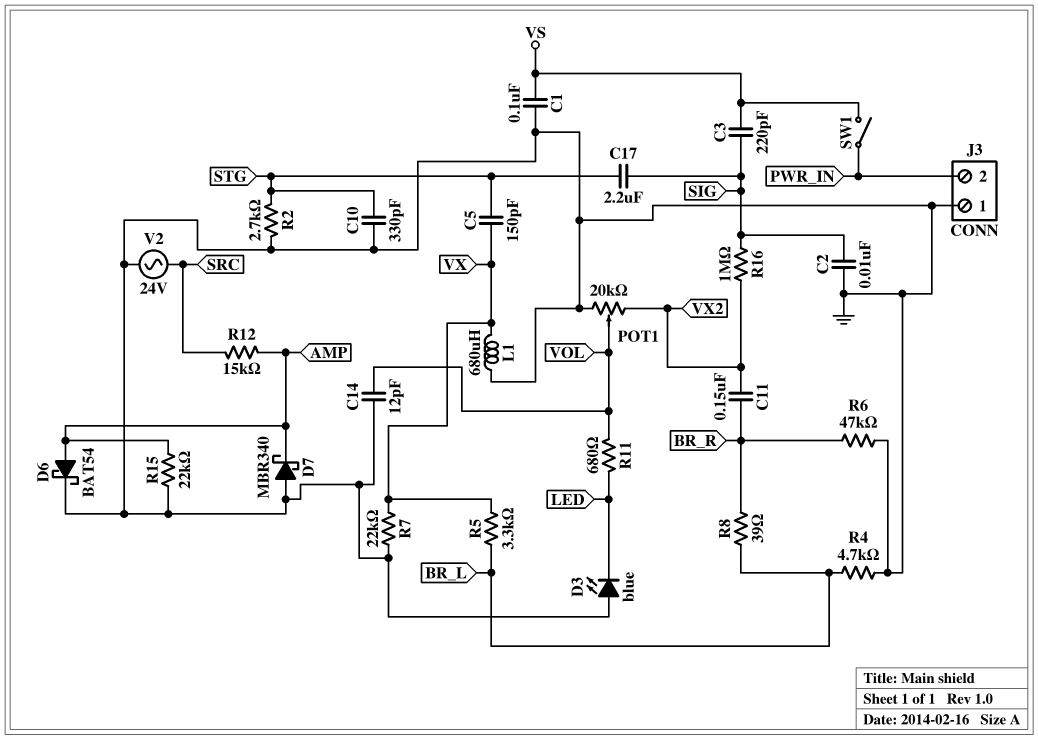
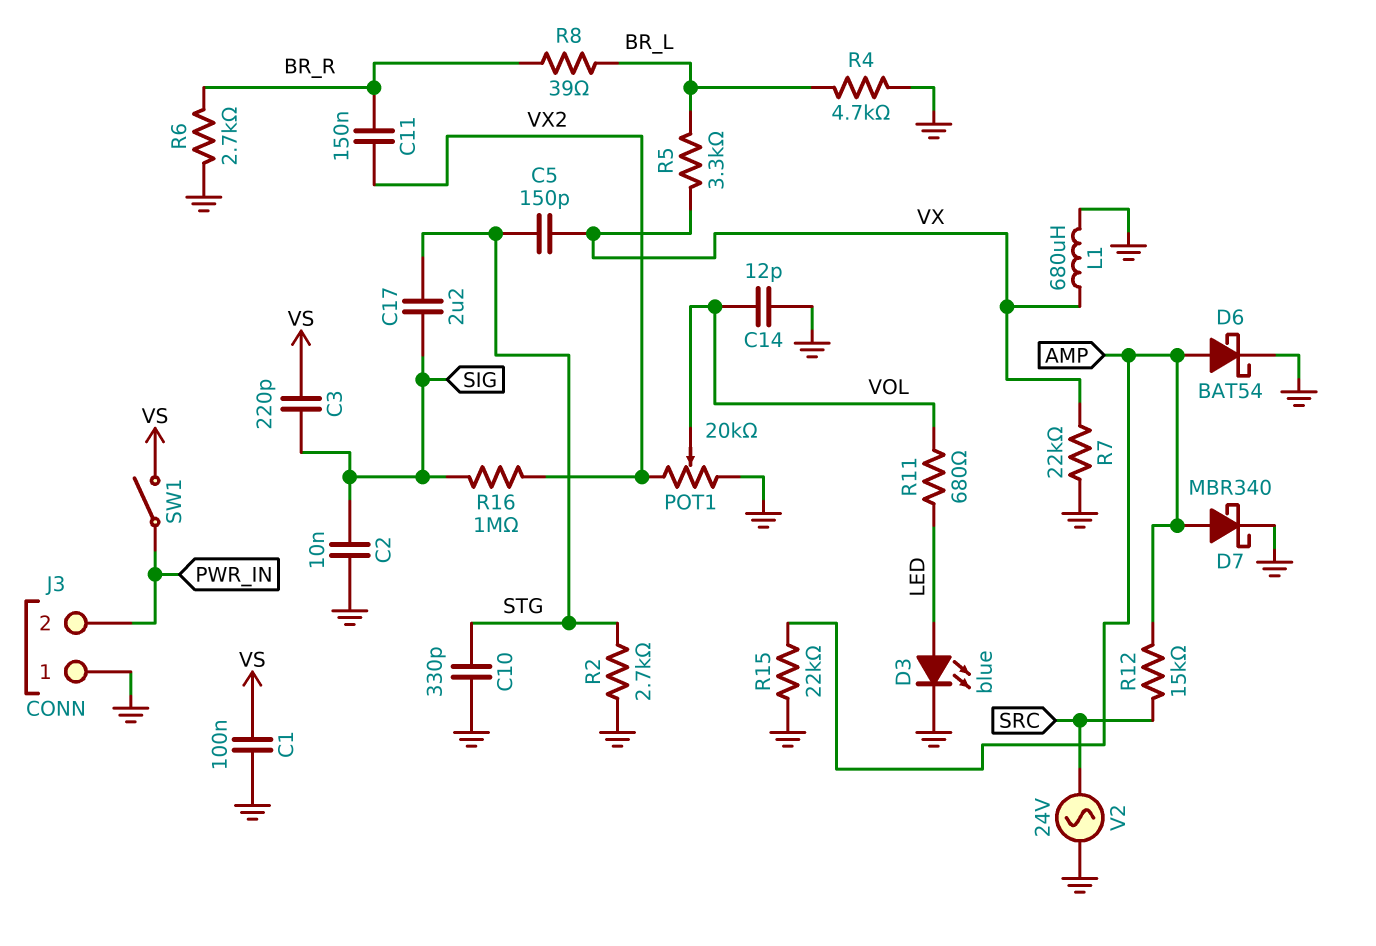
D3: LED blue (A GND, K LED) -> LED blue (A LED, K GND)
D7: schottky MBR340 (A GND, K AMP) -> schottky MBR340 (A AMP, K GND)
R6: 47k (BR_R, GND) -> 2.7k (BR_R, GND)

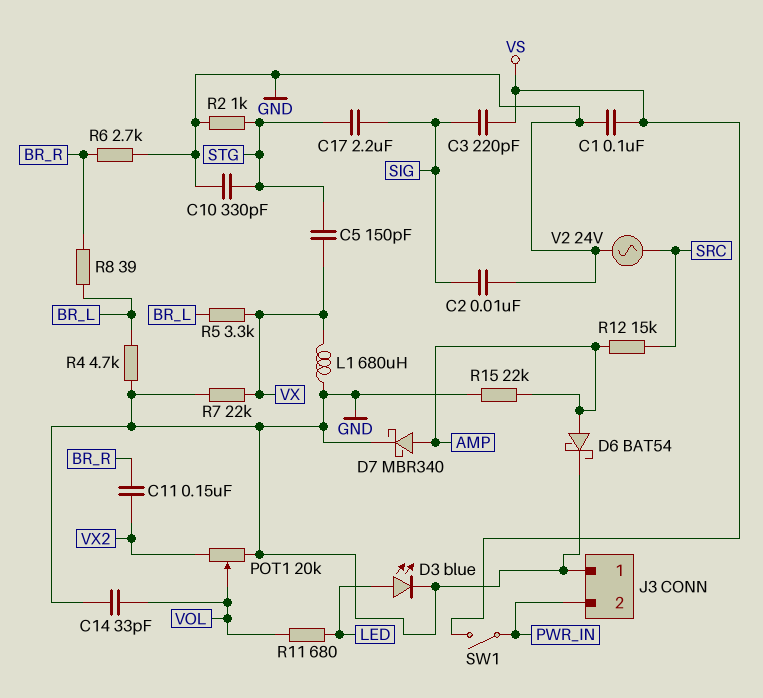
C14: 12pF (GND, VOL) -> 33pF (GND, VOL)
R2: 2.7k (GND, STG) -> 1k (GND, STG)
R16: 1M (SIG, VX2) -> none

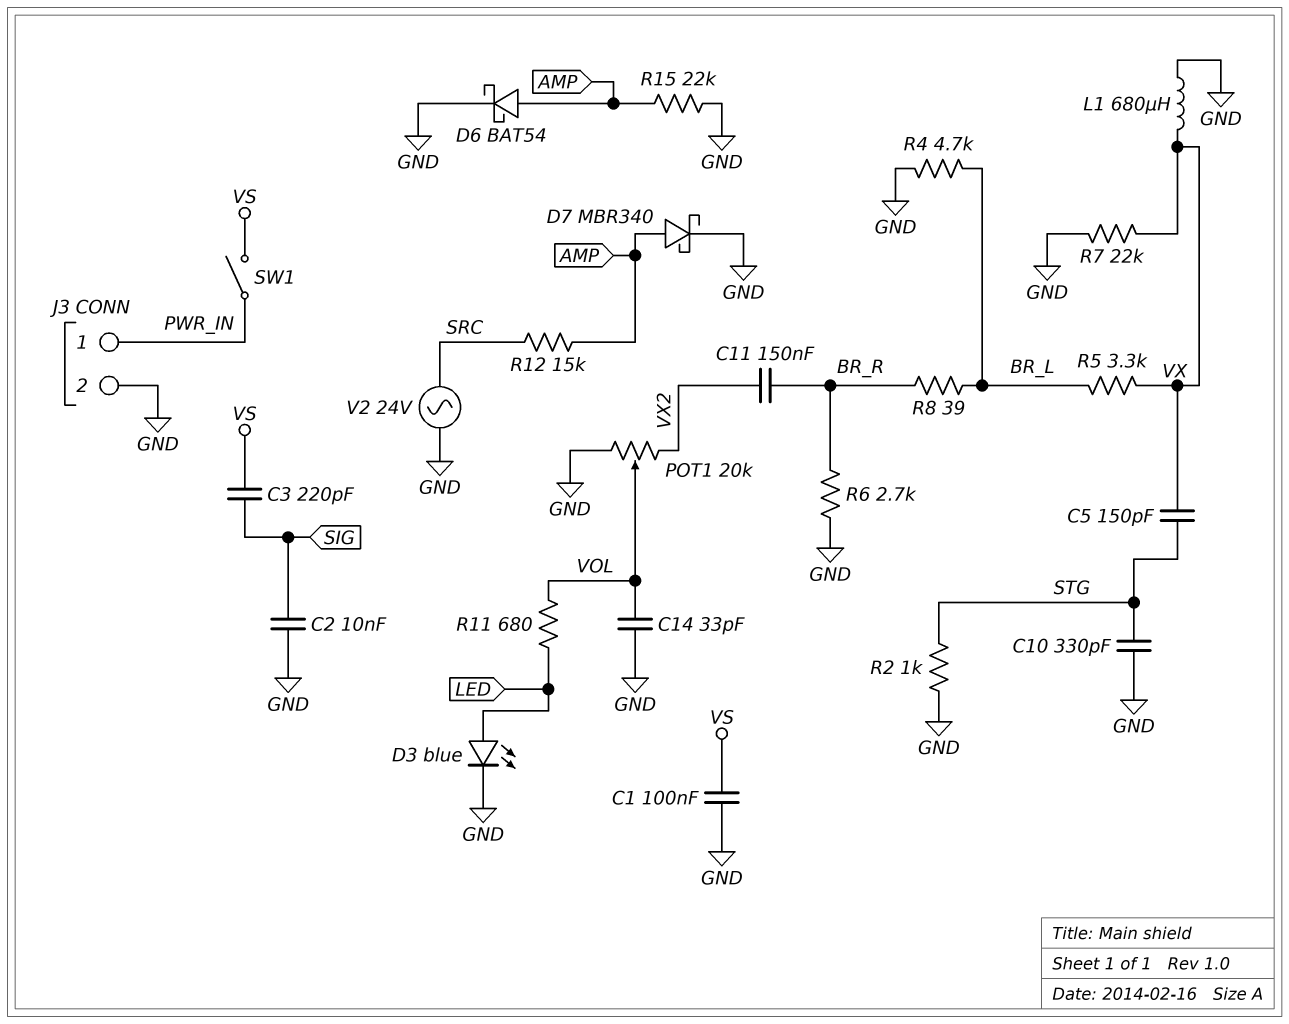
C17: 2.2uF (SIG, STG) -> none
J3 pin 1: GND -> PWR_IN
J3 pin 2: PWR_IN -> GND

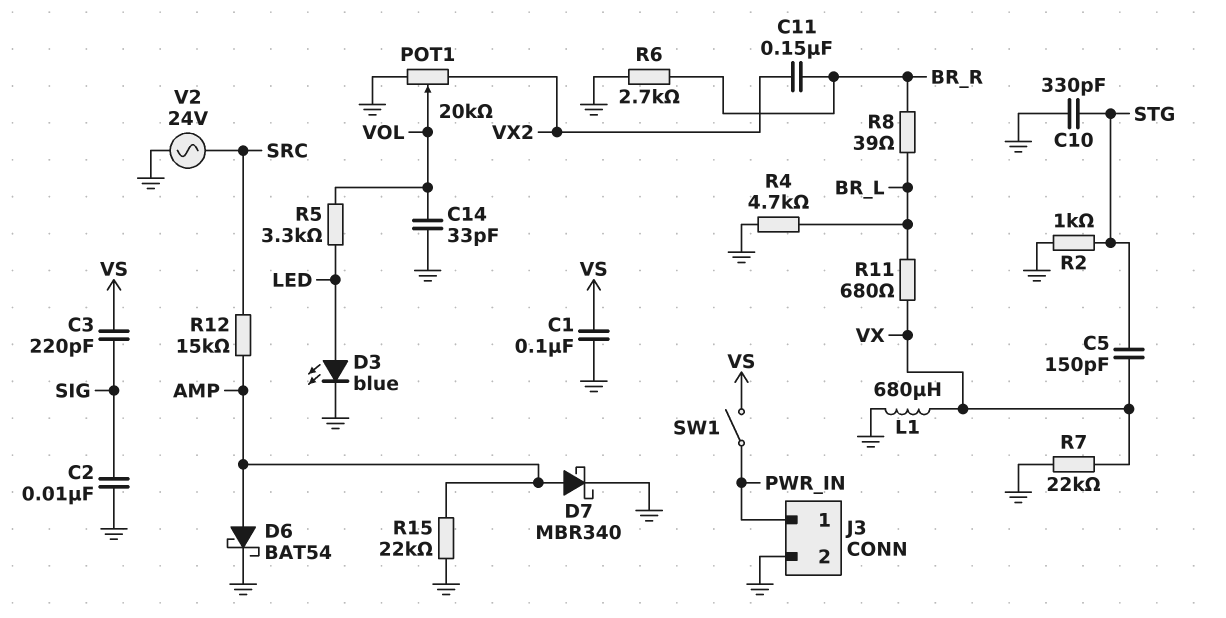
R5: 3.3k (BR_L, VX) -> 3.3k (LED, VOL)
R11: 680 (LED, VOL) -> 680 (BR_L, VX)

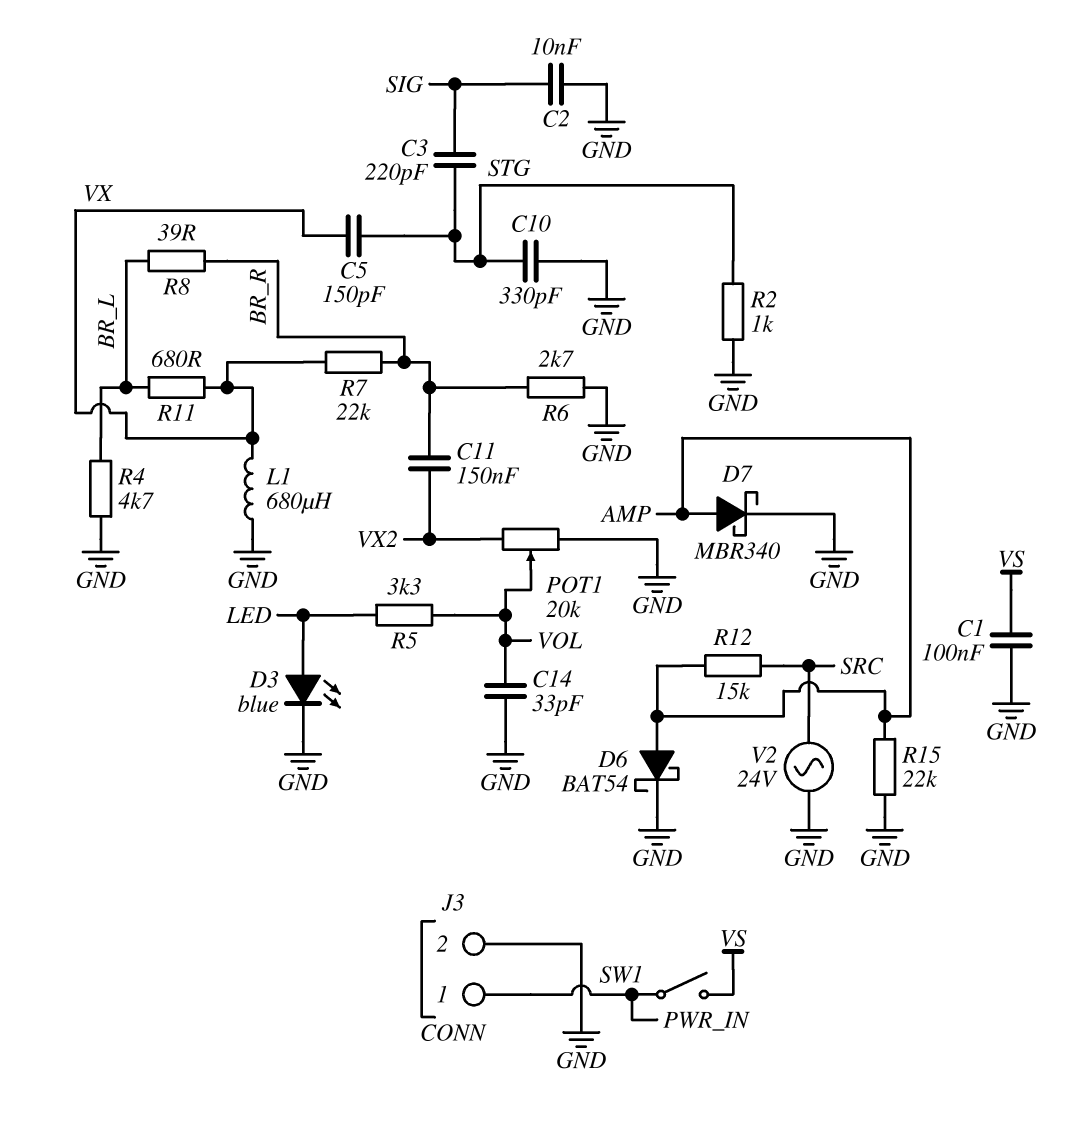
C3: 220pF (SIG, VS) -> 220pF (SIG, STG)
R7: 22k (GND, VX) -> 22k (BR_R, VX)

